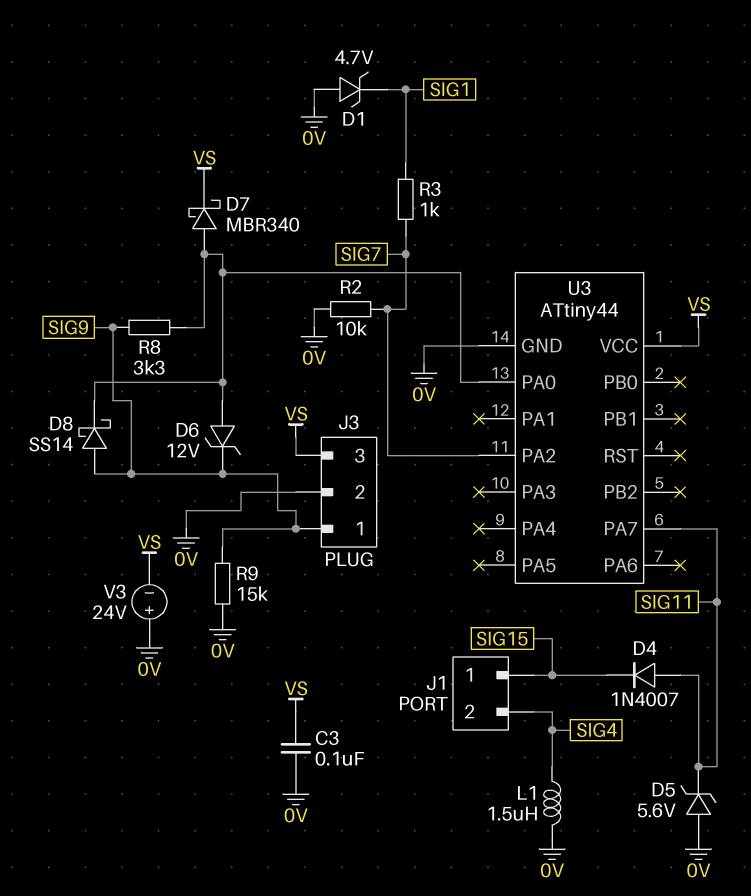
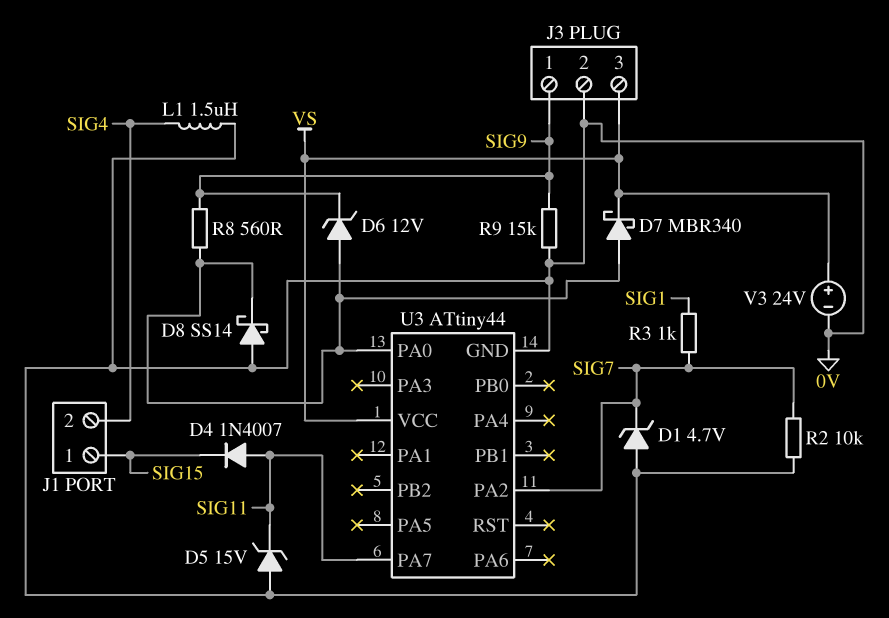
C3: 100nF (0V, VS) -> none
D1: zener 4.7V (A 0V, K SIG1) -> zener 4.7V (A 0V, K SIG7)
D5: zener 5.6V (A 0V, K SIG11) -> zener 15V (A 0V, K SIG11)
D8: schottky SS14 (A SIG9, K U3/PA0) -> schottky SS14 (A 0V, K U3/PA0)
R8: 3.3k (SIG9, U3/PA0) -> 560 (SIG9, U3/PA0)
V3: 24V (plus 0V, minus VS) -> 24V (plus VS, minus 0V)

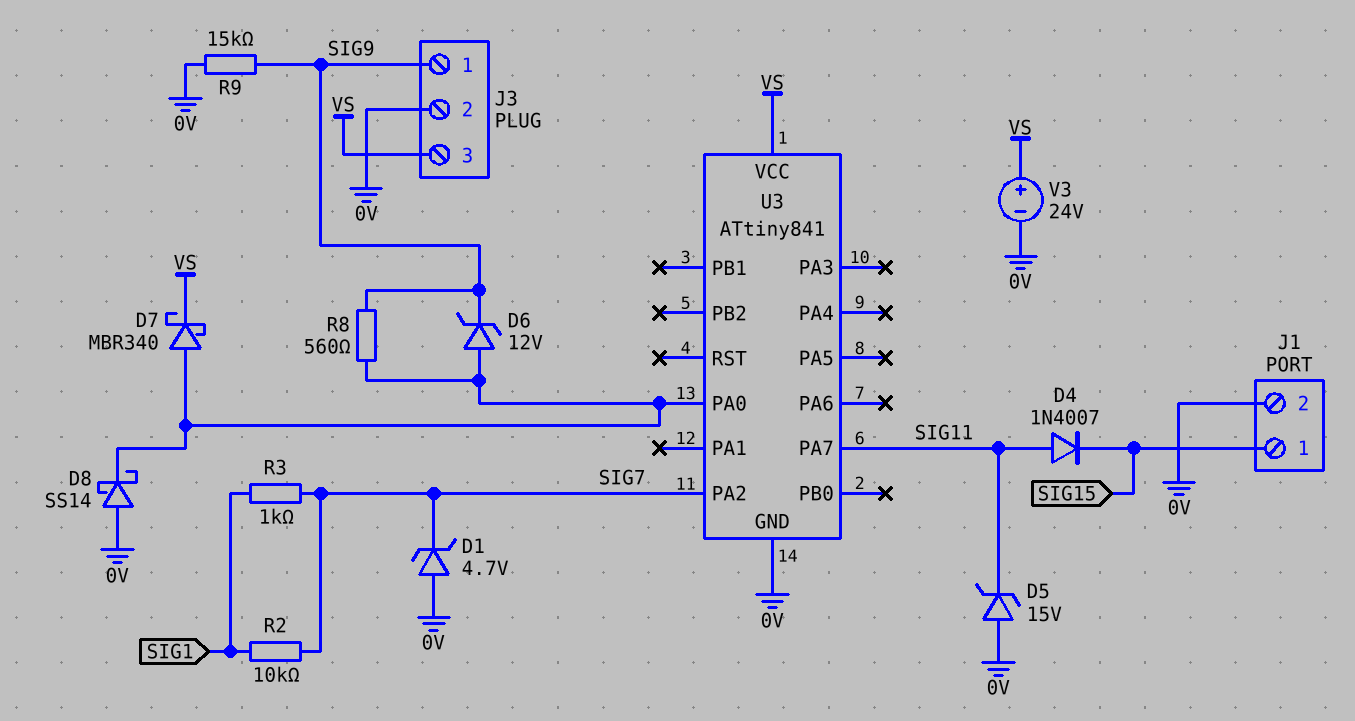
J1 pin 2: SIG4 -> 0V
L1: 1.5uH (0V, SIG4) -> none
R2: 10k (0V, SIG7) -> 10k (SIG1, SIG7)
U3: ATtiny44 -> ATtiny841

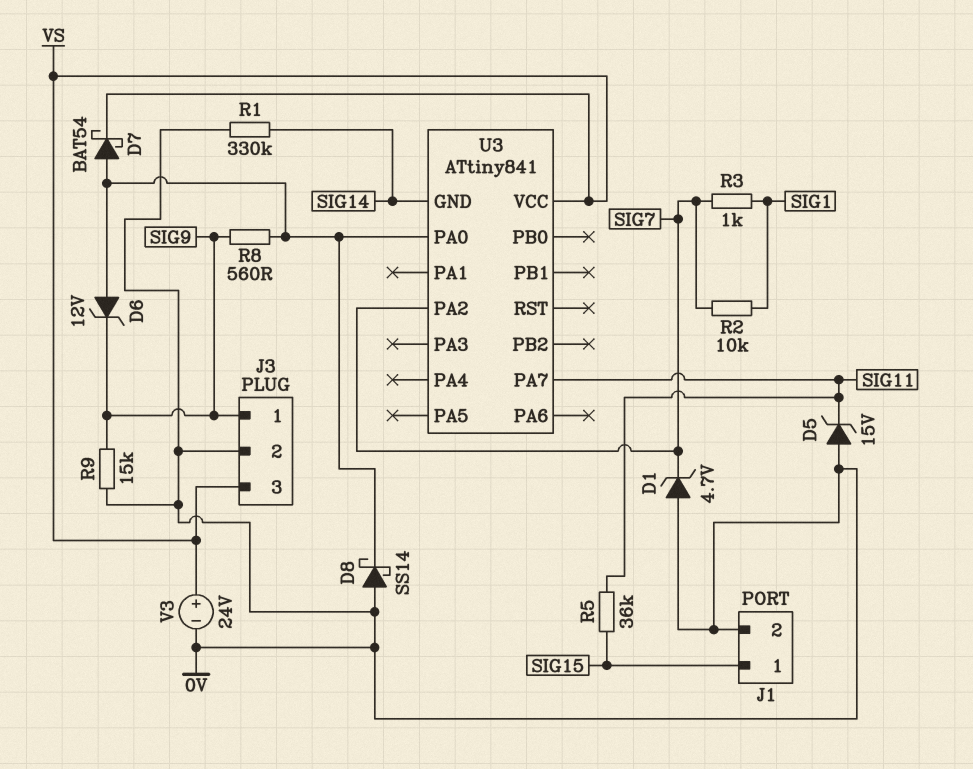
D4: diode 1N4007 (A SIG11, K SIG15) -> none
D7: schottky MBR340 (A U3/PA0, K VS) -> schottky BAT54 (A U3/PA0, K VS)
R1: none -> 330k (0V, SIG14)
R5: none -> 36k (SIG11, SIG15)
U3 pin GND: 0V -> SIG14

